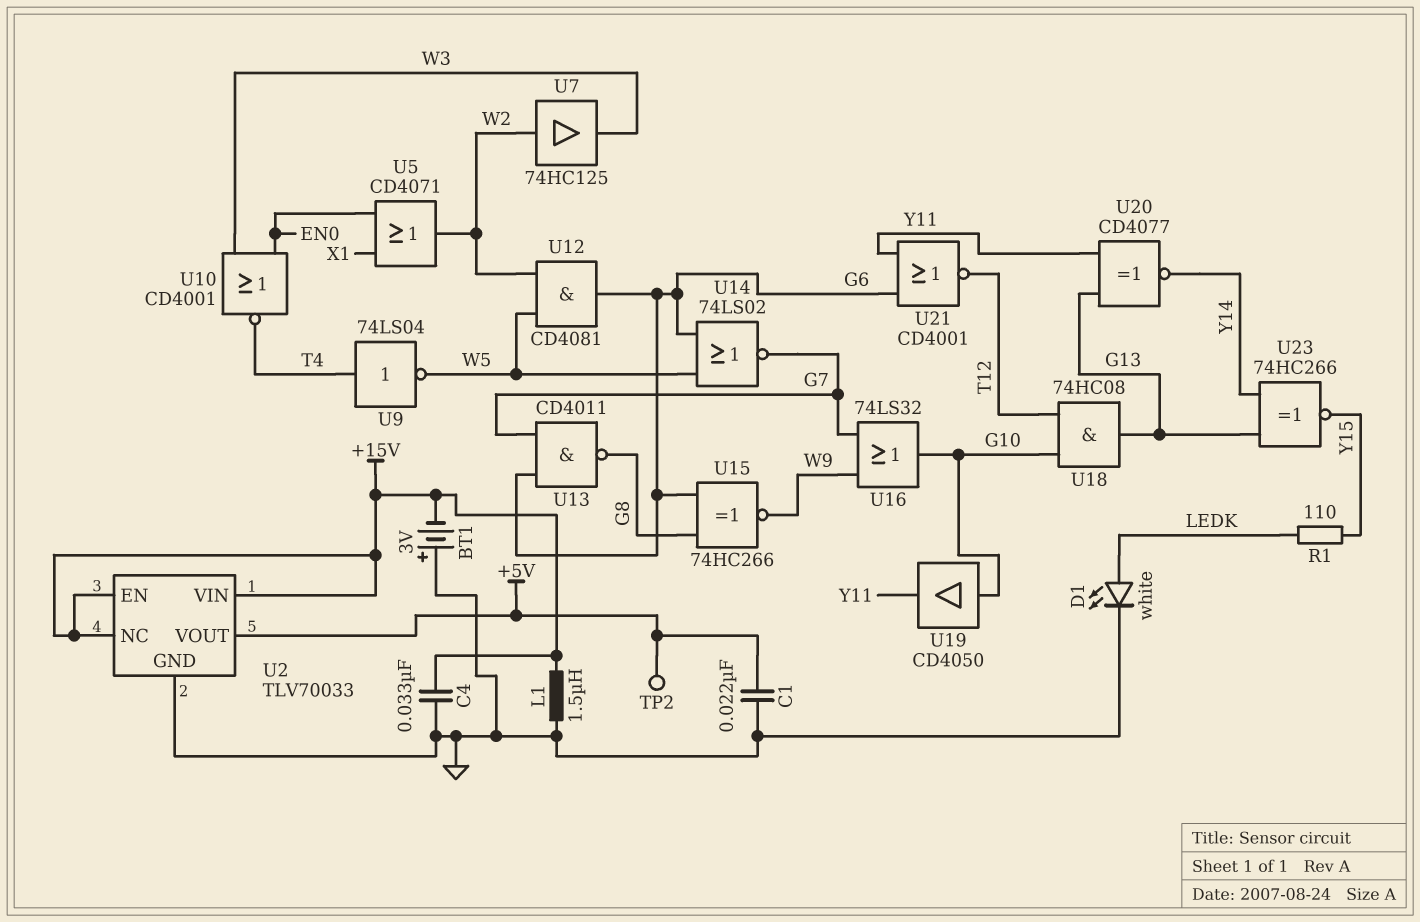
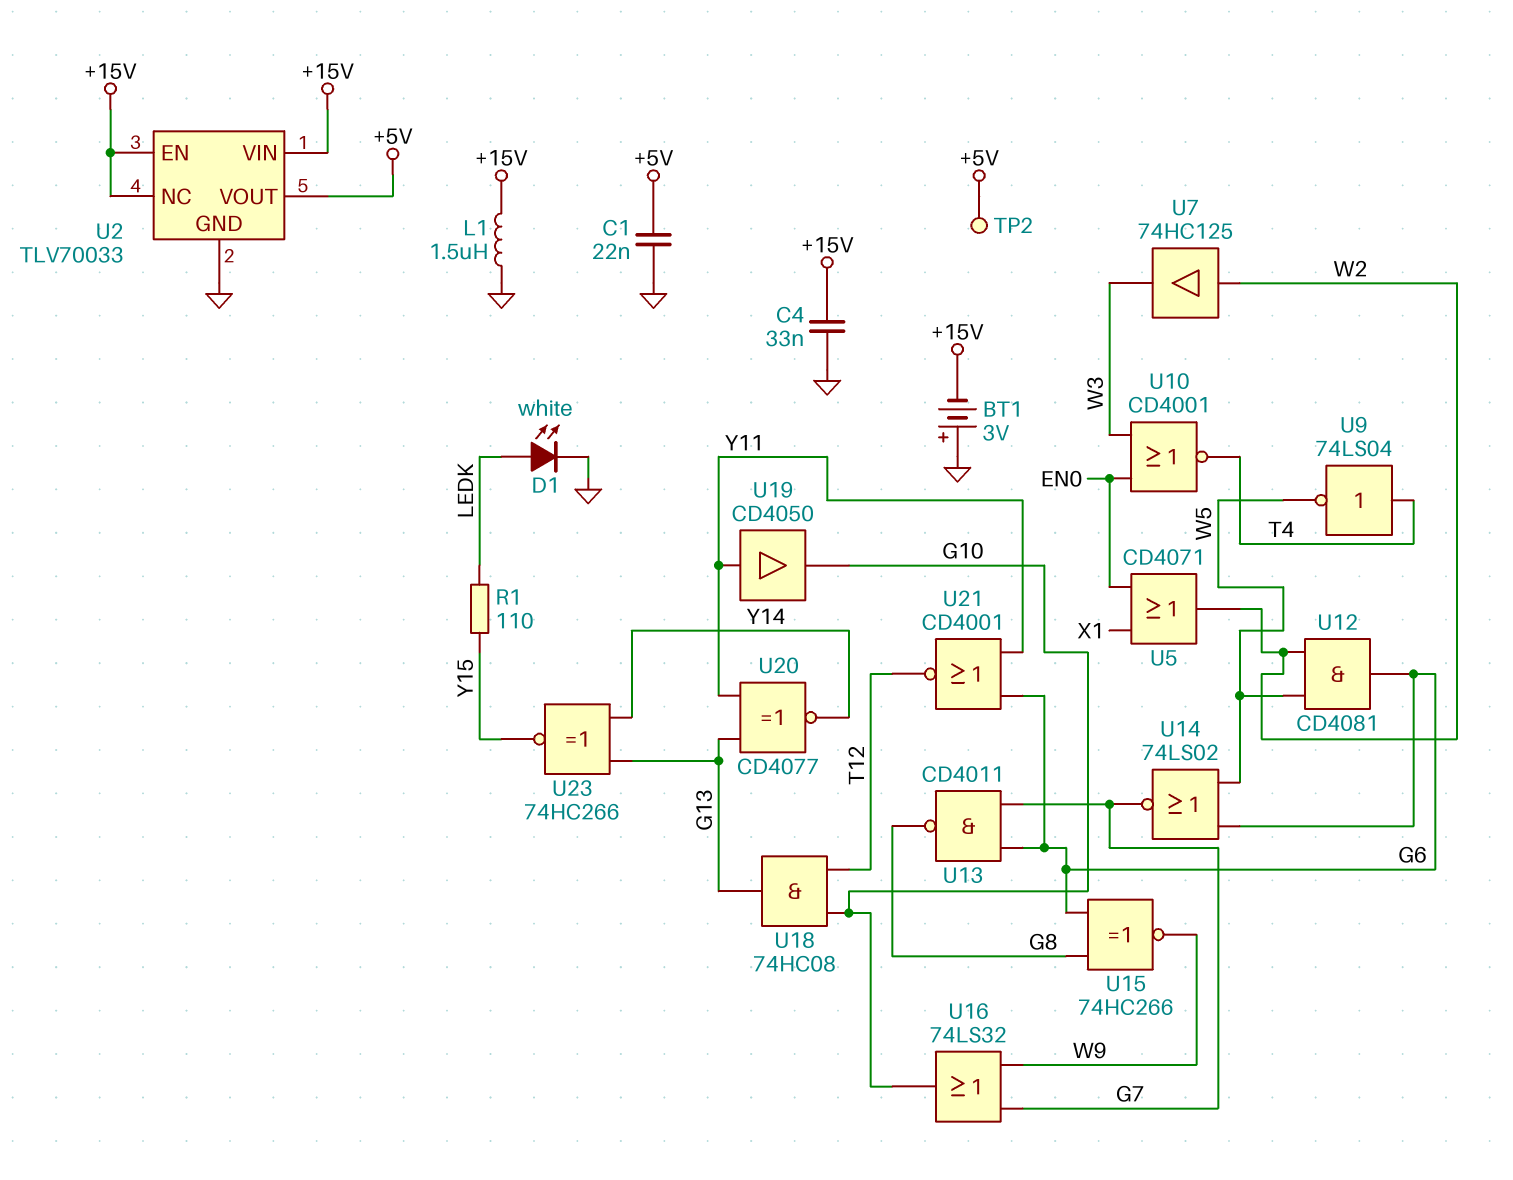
U19: buffer CD4050 (in G10, out Y11) -> buffer CD4050 (in Y11, out G10)

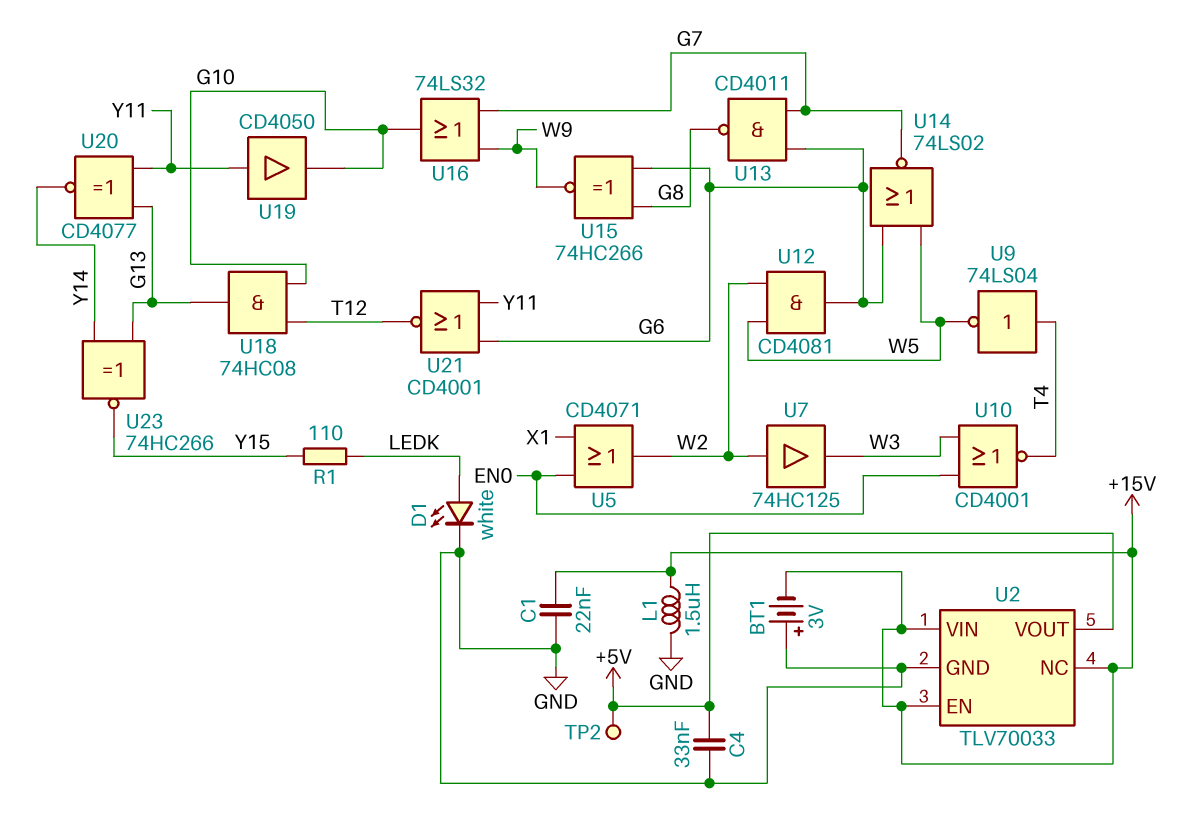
C1: 22nF (+5V, GND) -> 22nF (+15V, GND)
C4: 33nF (+15V, GND) -> 33nF (+5V, GND)

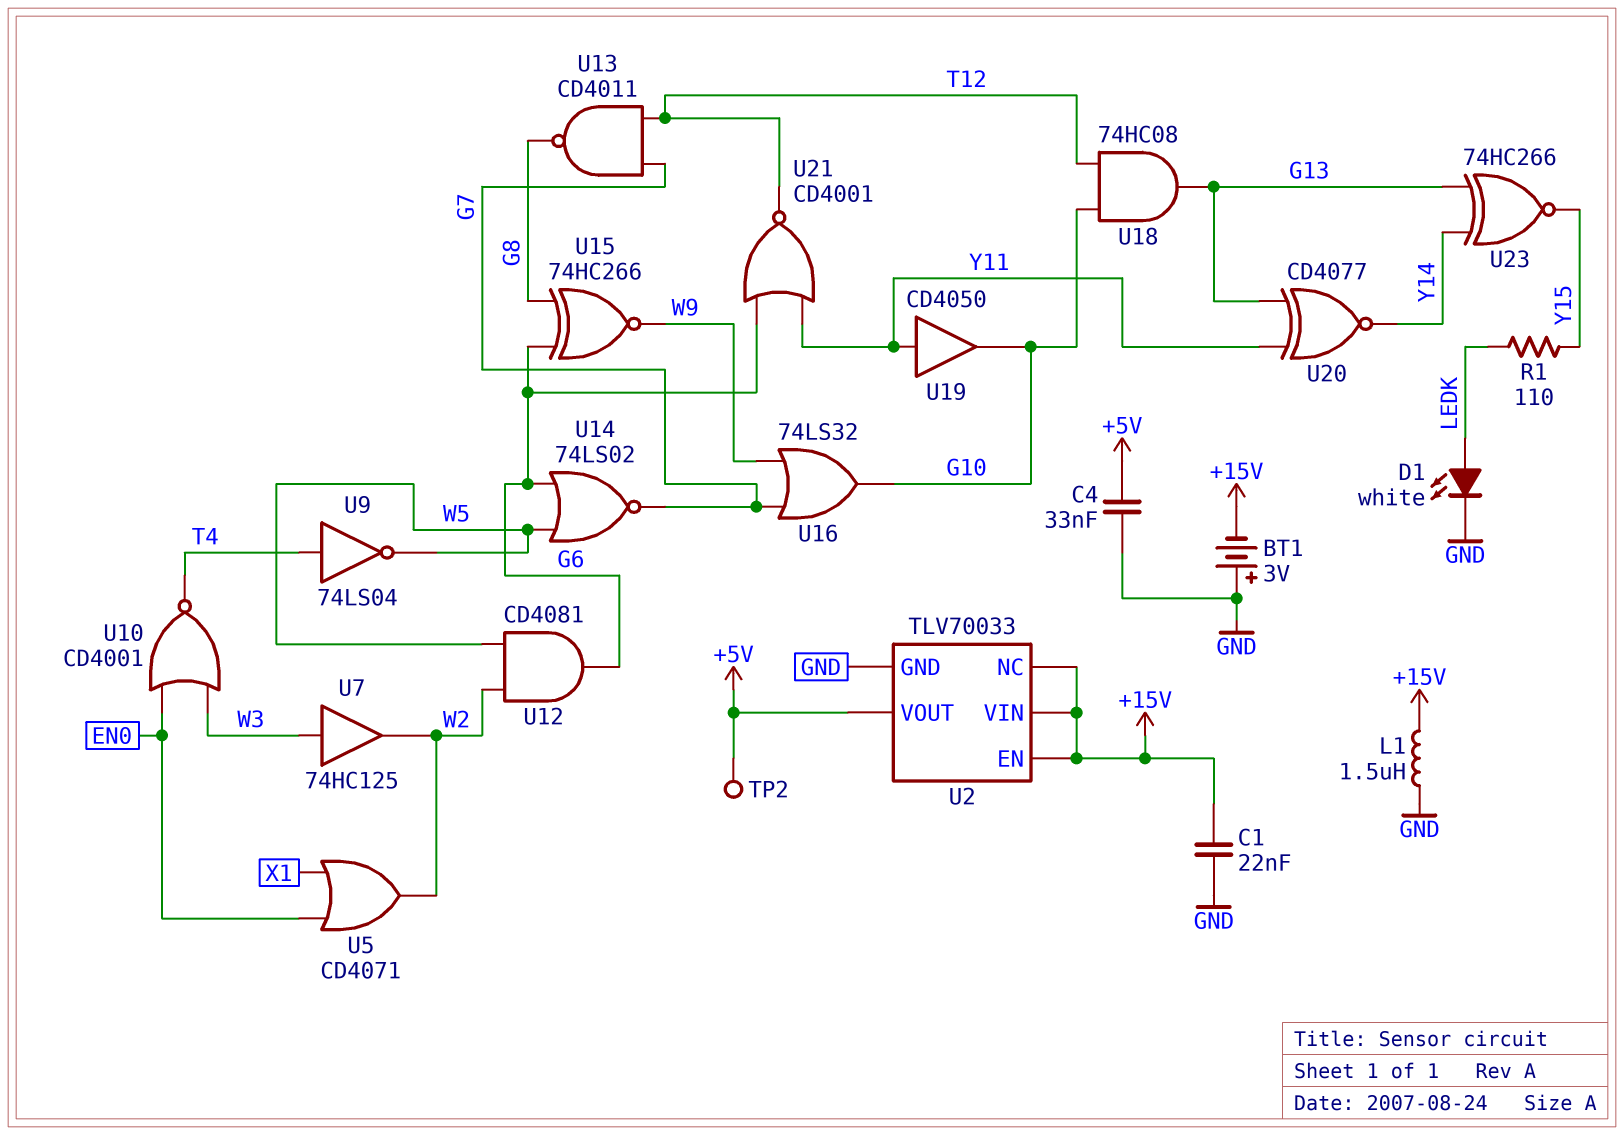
U7: buffer 74HC125 (in W2, out W3) -> buffer 74HC125 (in W3, out W2)
U13: NAND CD4011 (in G6, in G7, out G8) -> NAND CD4011 (in G7, in T12, out G8)

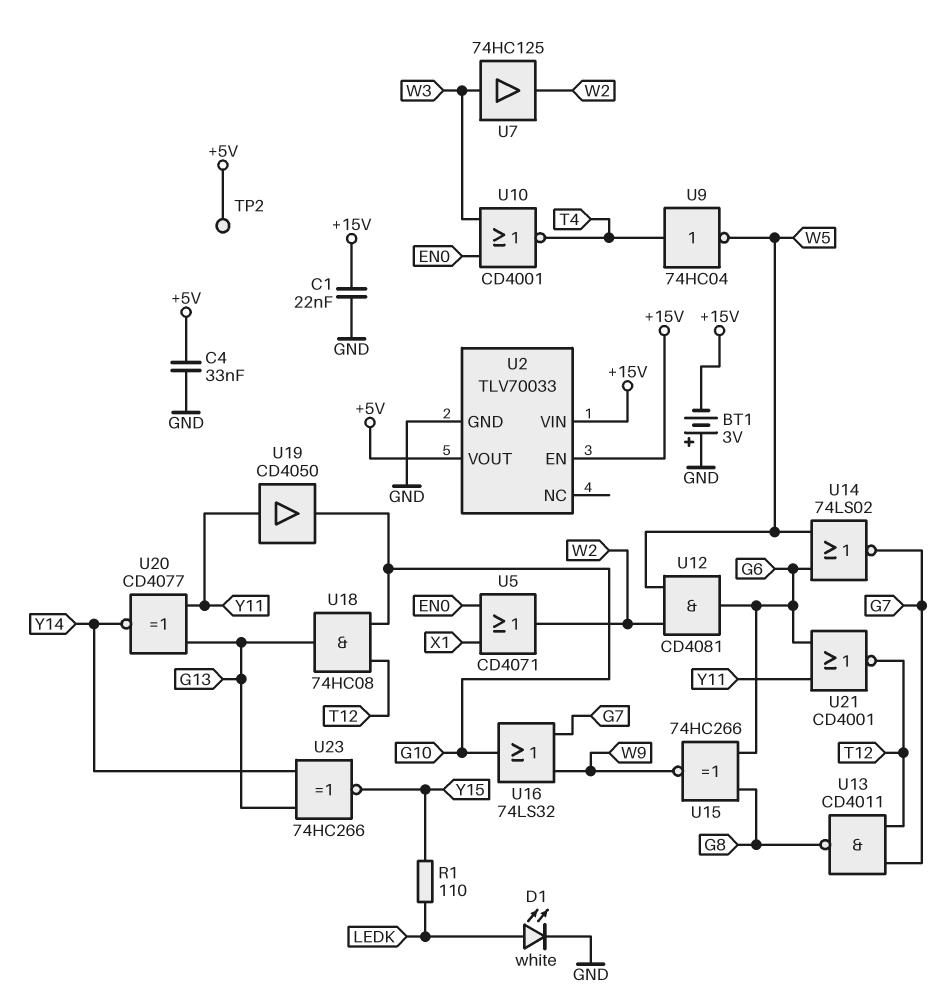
L1: 1.5uH (+15V, GND) -> none
U2 pin NC: +15V -> none
U9: NOT 74LS04 (in T4, out W5) -> NOT 74HC04 (in T4, out W5)

